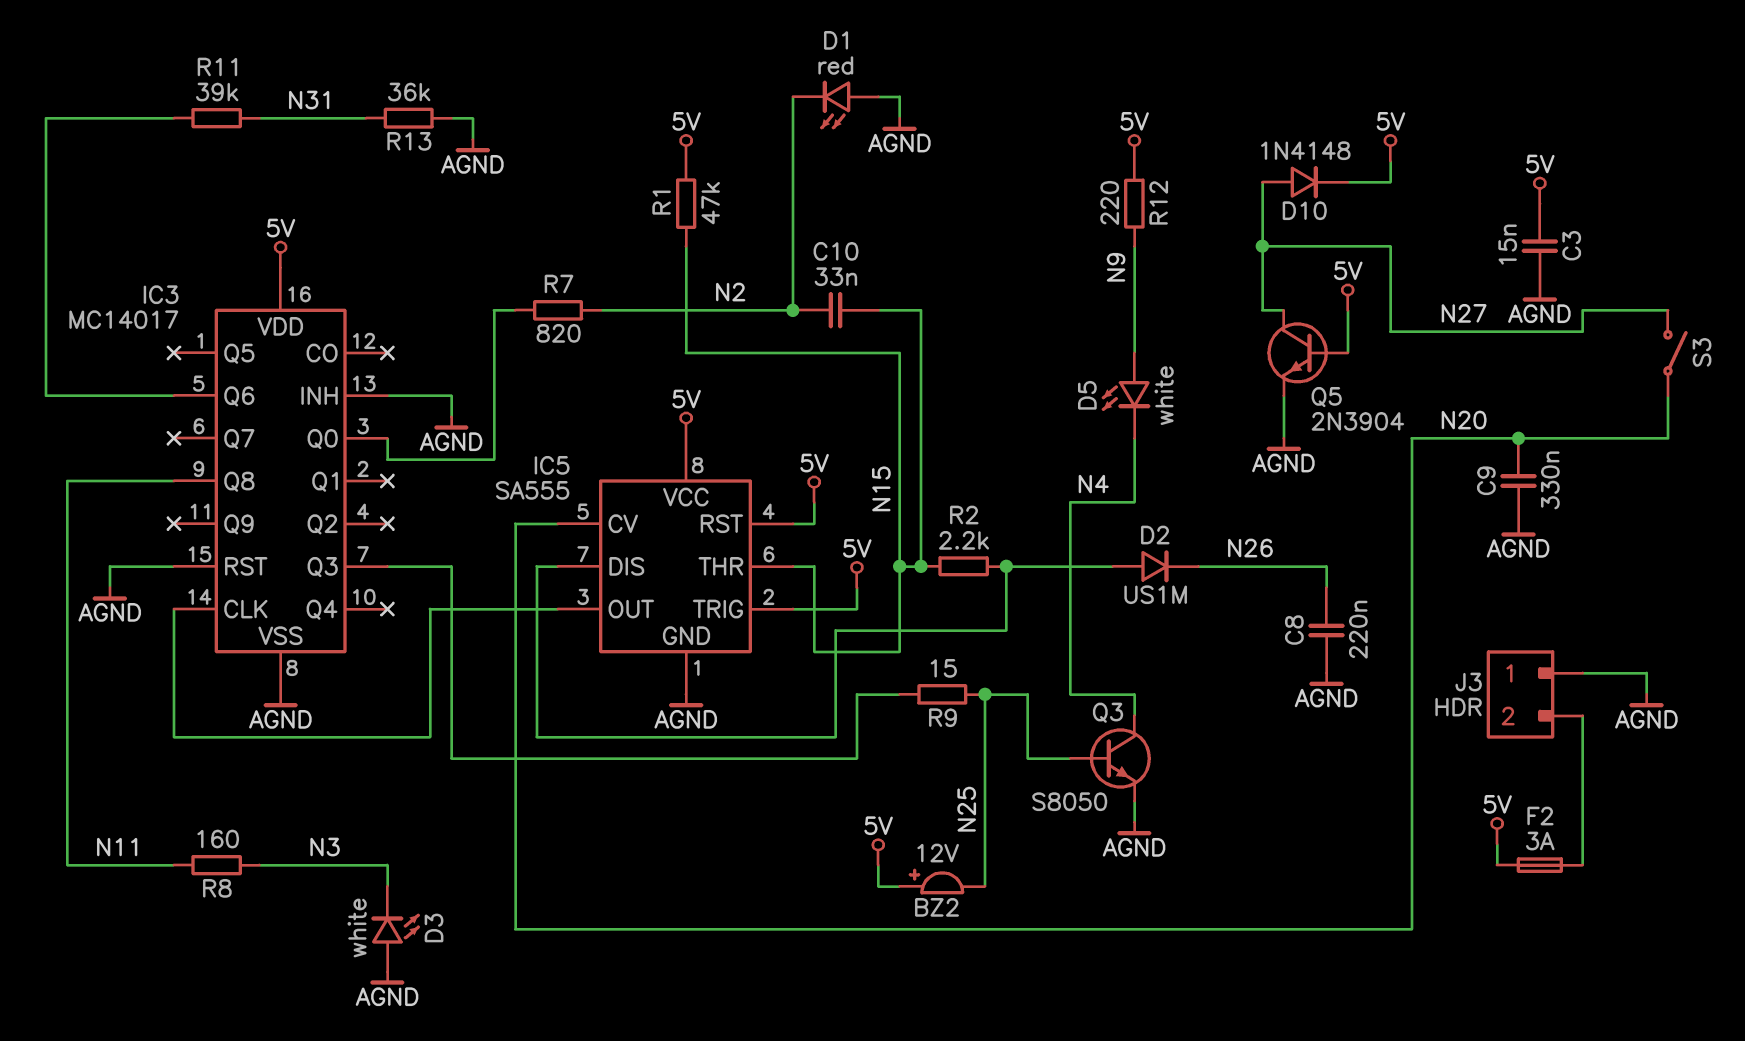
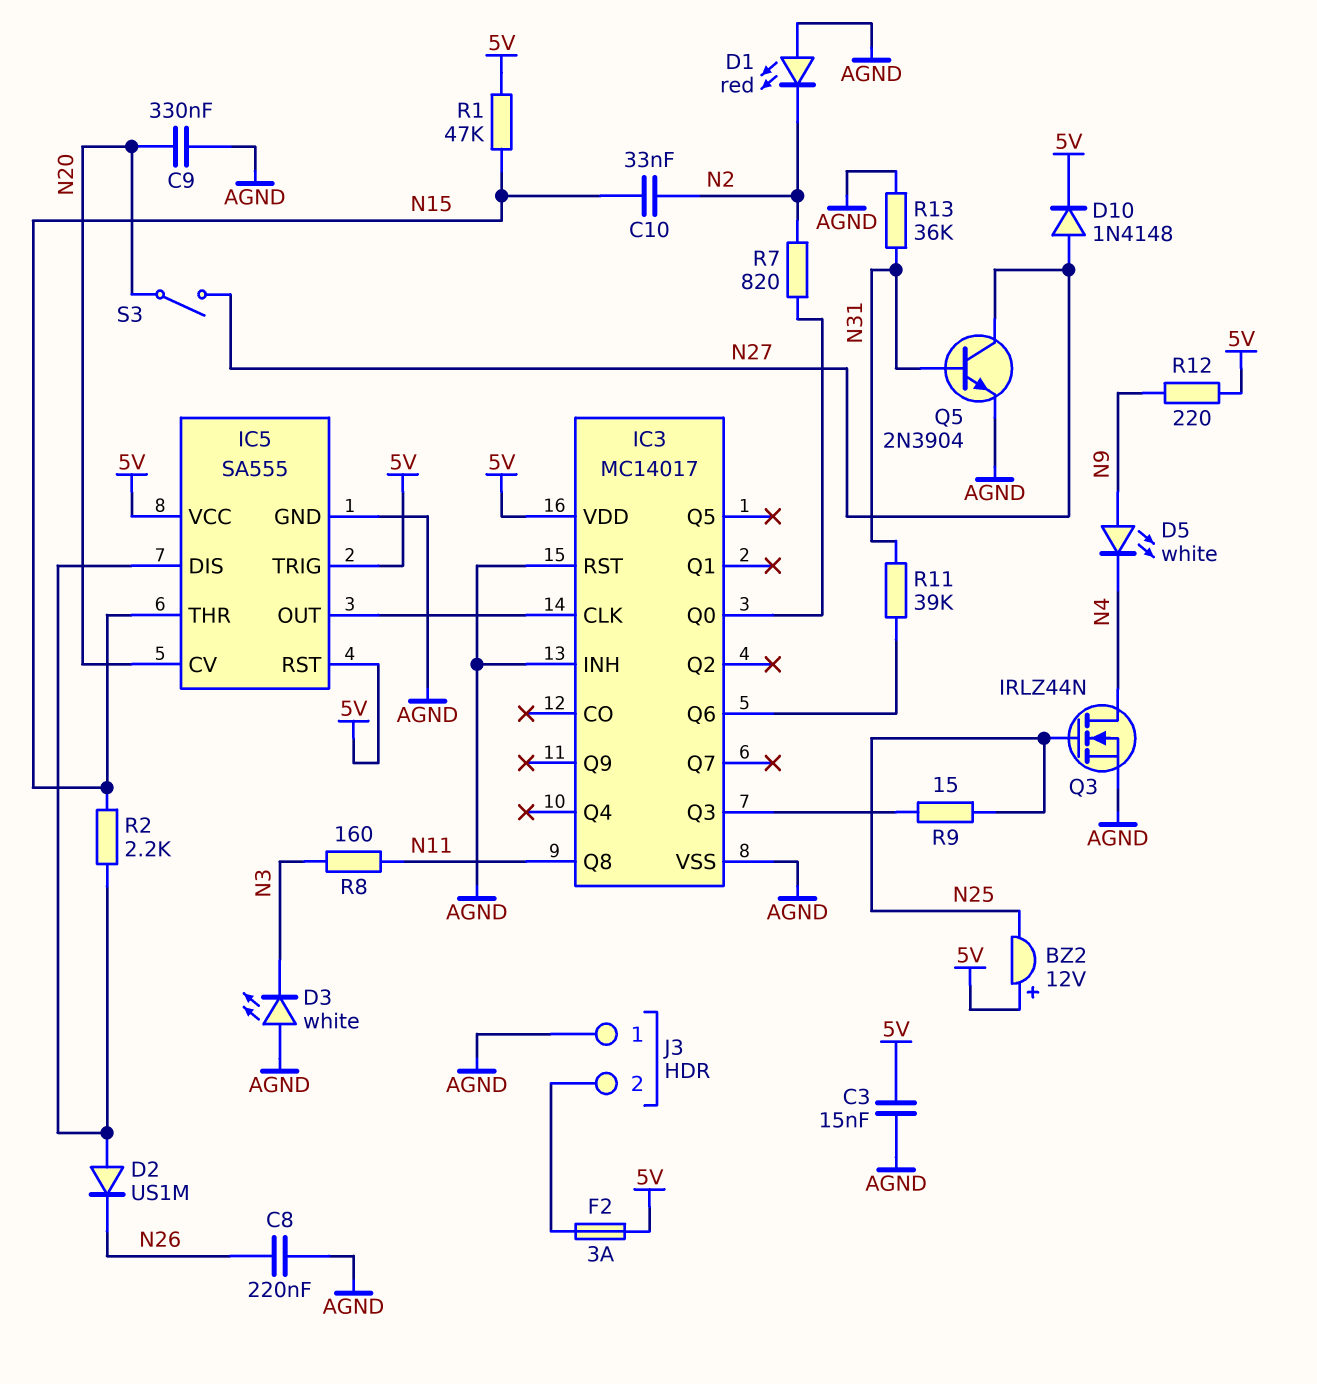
Q3: NPN S8050 (B N25, C N4, E AGND) -> NMOS IRLZ44N (G N25, D N4, S AGND)
Q5: NPN 2N3904 (B 5V, C N27, E AGND) -> NPN 2N3904 (B N31, C N27, E AGND)

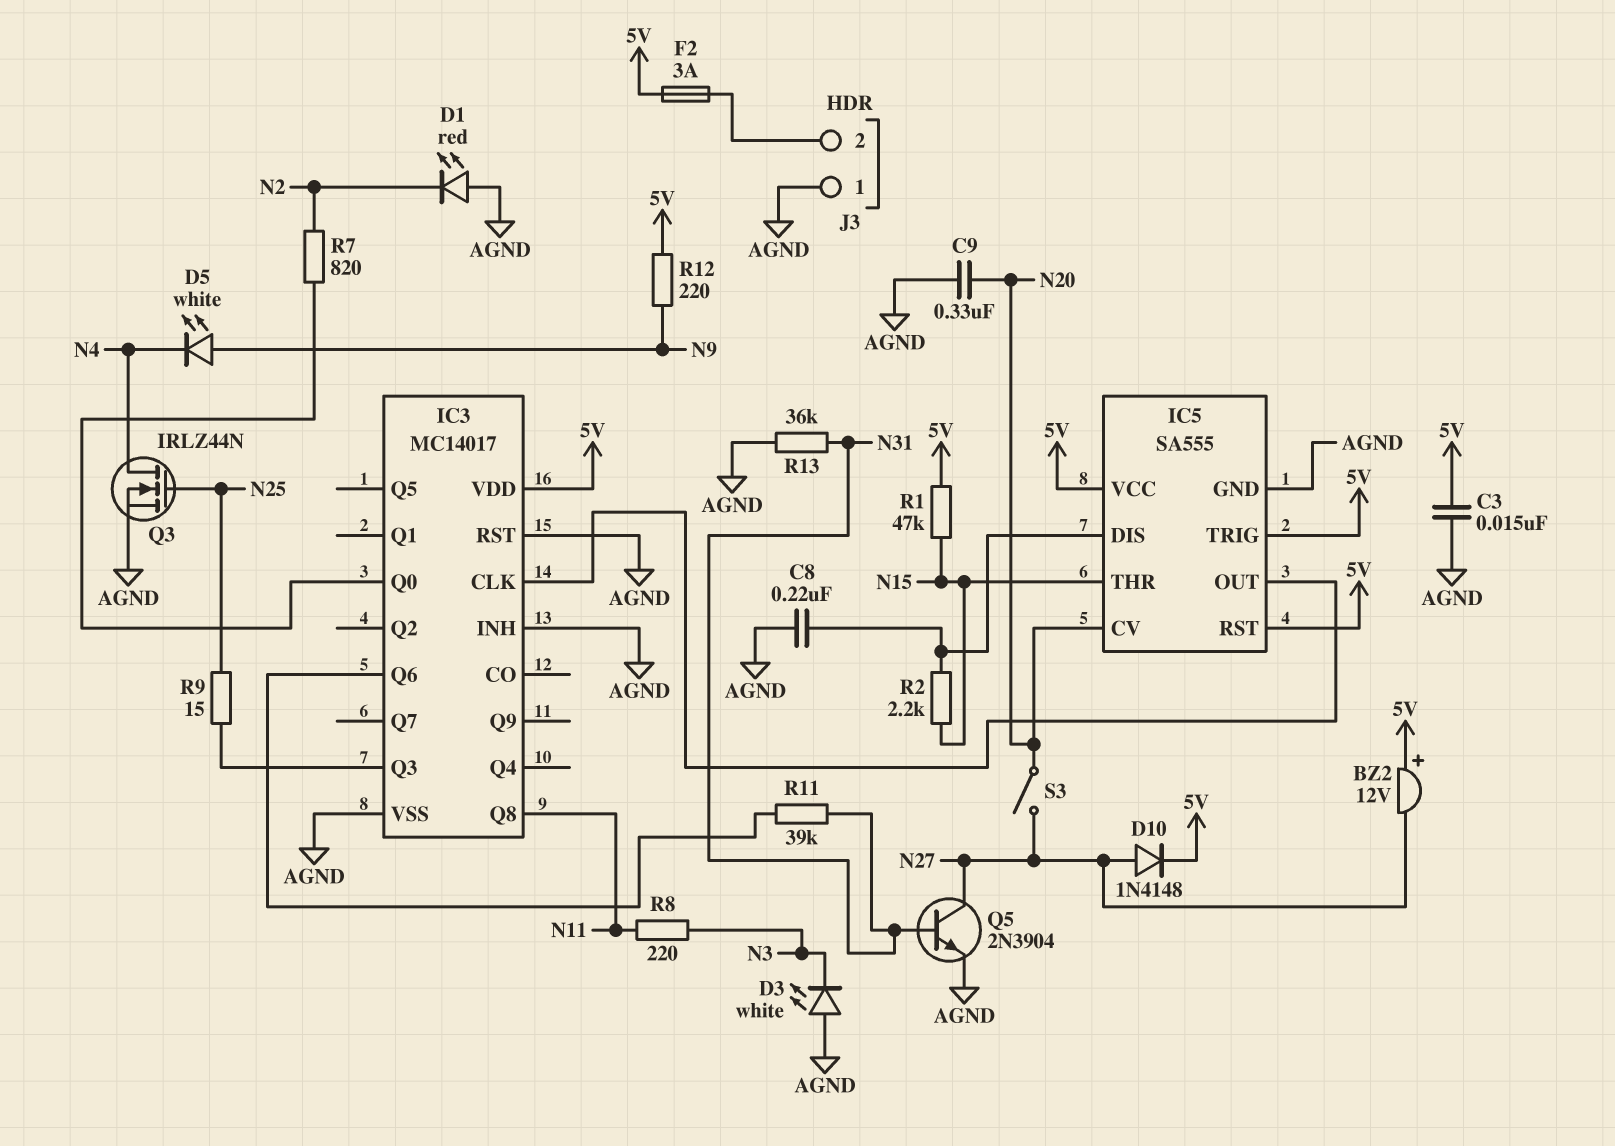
BZ2: buzzer 12V (plus 5V, minus N25) -> buzzer 12V (plus 5V, minus N27)
C8: 220nF (AGND, N26) -> 220nF (AGND, IC5/DIS)
C10: 33nF (N2, N15) -> none
D2: diode US1M (A IC5/DIS, K N26) -> none
R8: 160 (N3, N11) -> 220 (N3, N11)

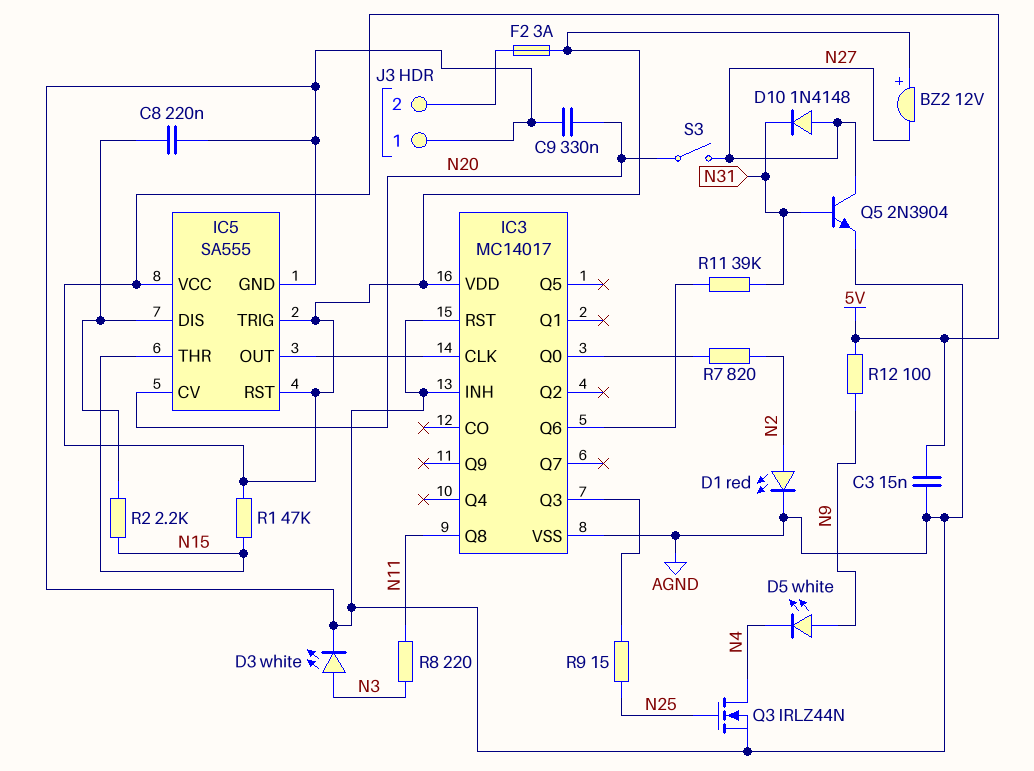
D1: LED red (A AGND, K N2) -> LED red (A N2, K AGND)
D3: LED white (A AGND, K N3) -> LED white (A N3, K AGND)
D10: diode 1N4148 (A N27, K 5V) -> diode 1N4148 (A N27, K N31)
R12: 220 (5V, N9) -> 100 (5V, N9)
R13: 36k (AGND, N31) -> none

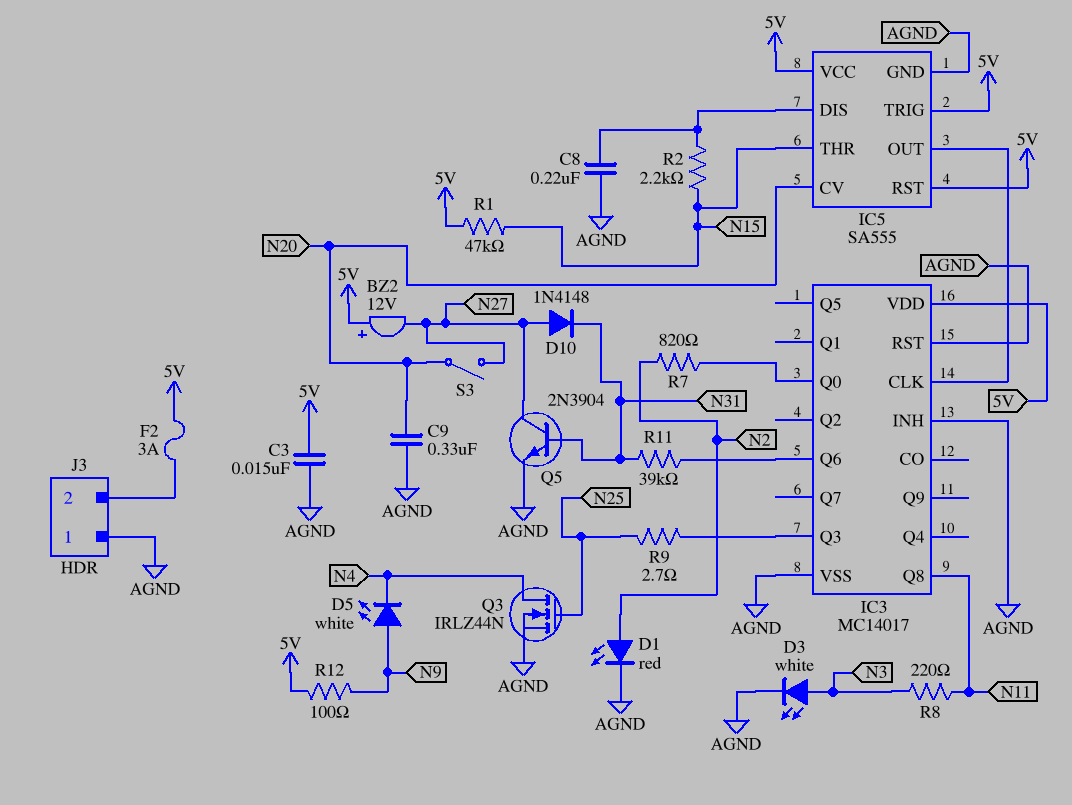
R9: 15 (IC3/Q3, N25) -> 2.7 (IC3/Q3, N25)

